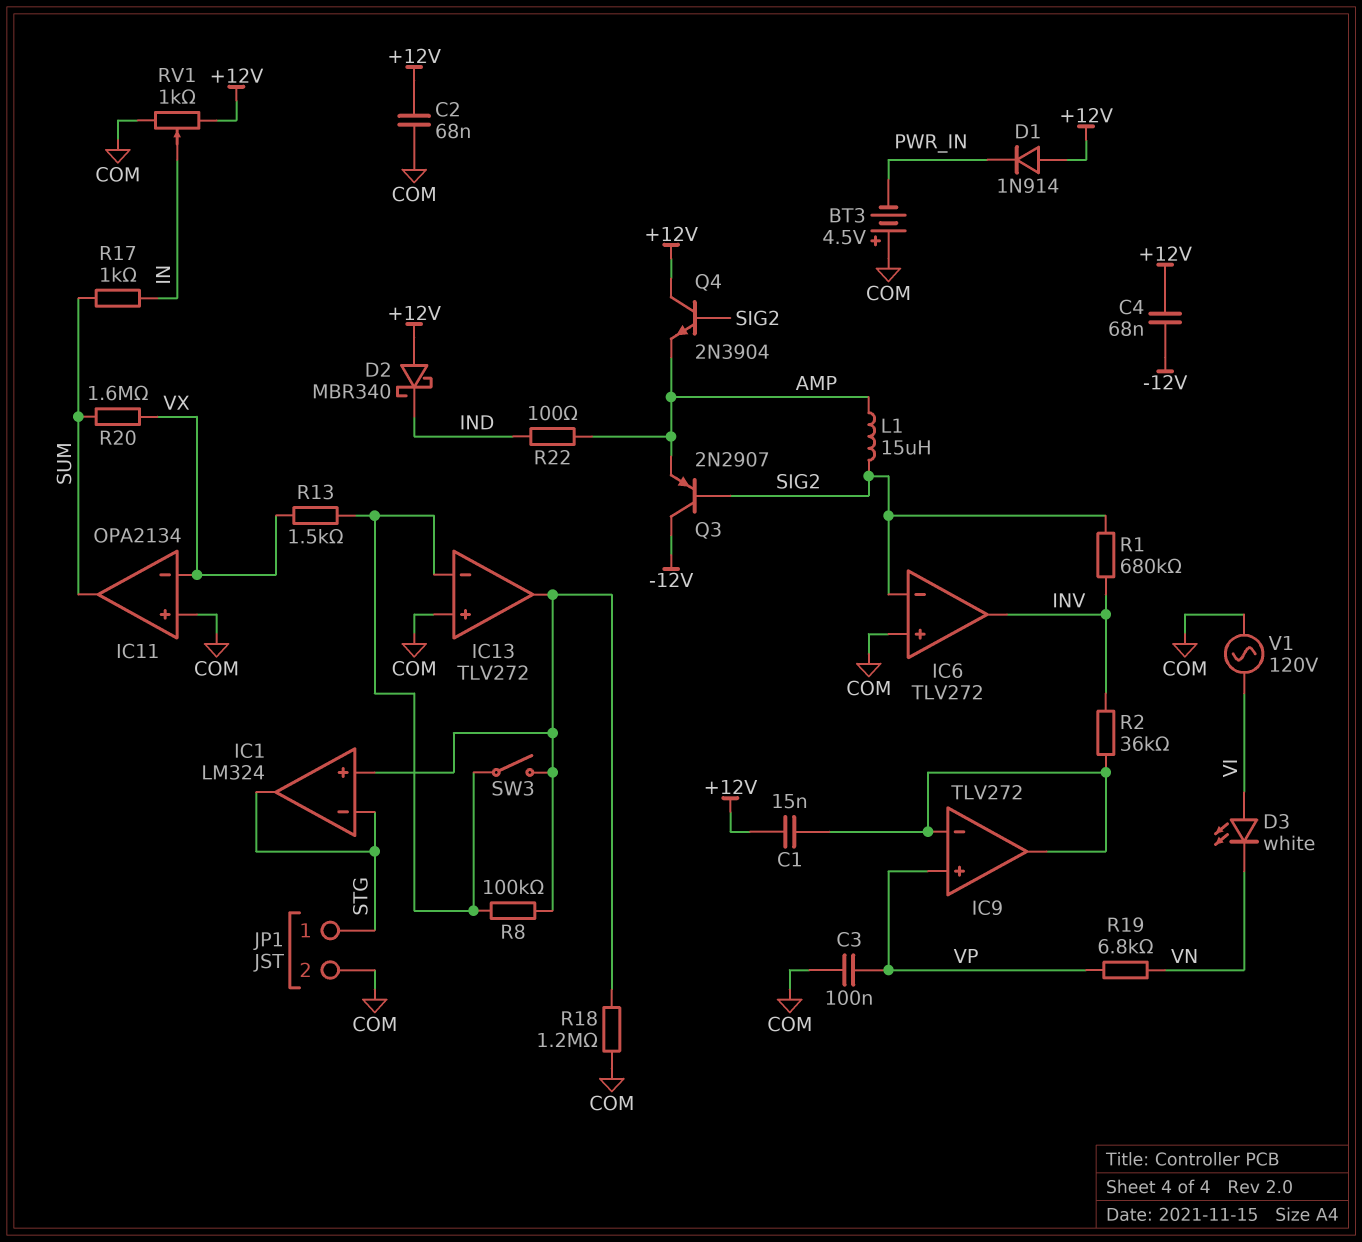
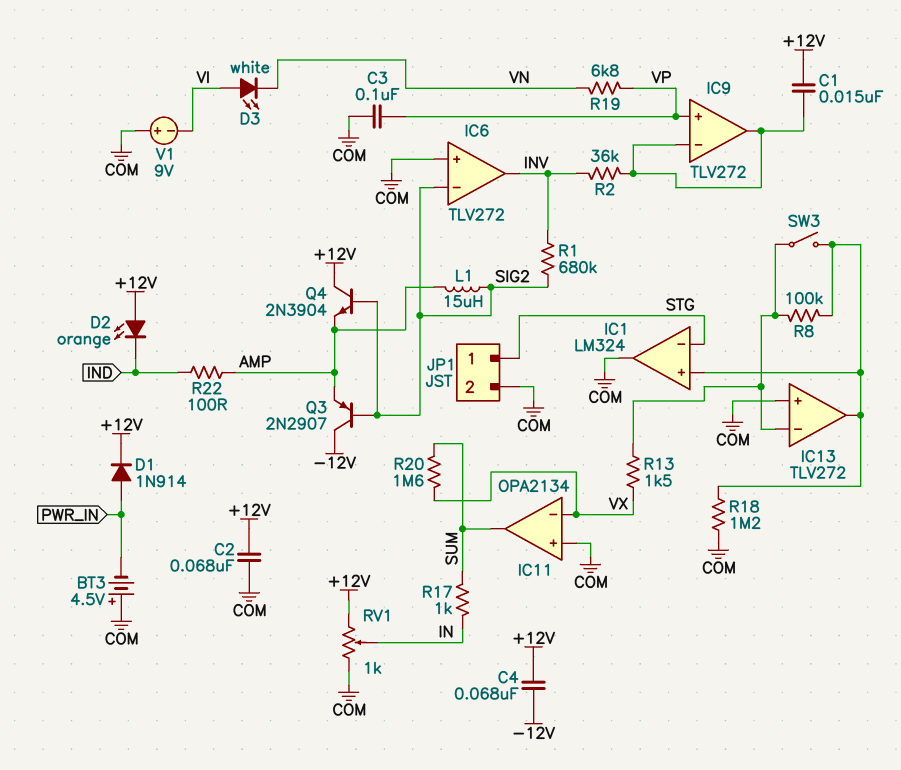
D1: diode 1N914 (A +12V, K PWR_IN) -> diode 1N914 (A PWR_IN, K +12V)
D2: schottky MBR340 (A +12V, K IND) -> LED orange (A +12V, K IND)
IC1 pin out: STG -> COM
V1: AC 120V (COM, VI) -> 9V (plus COM, minus VI)

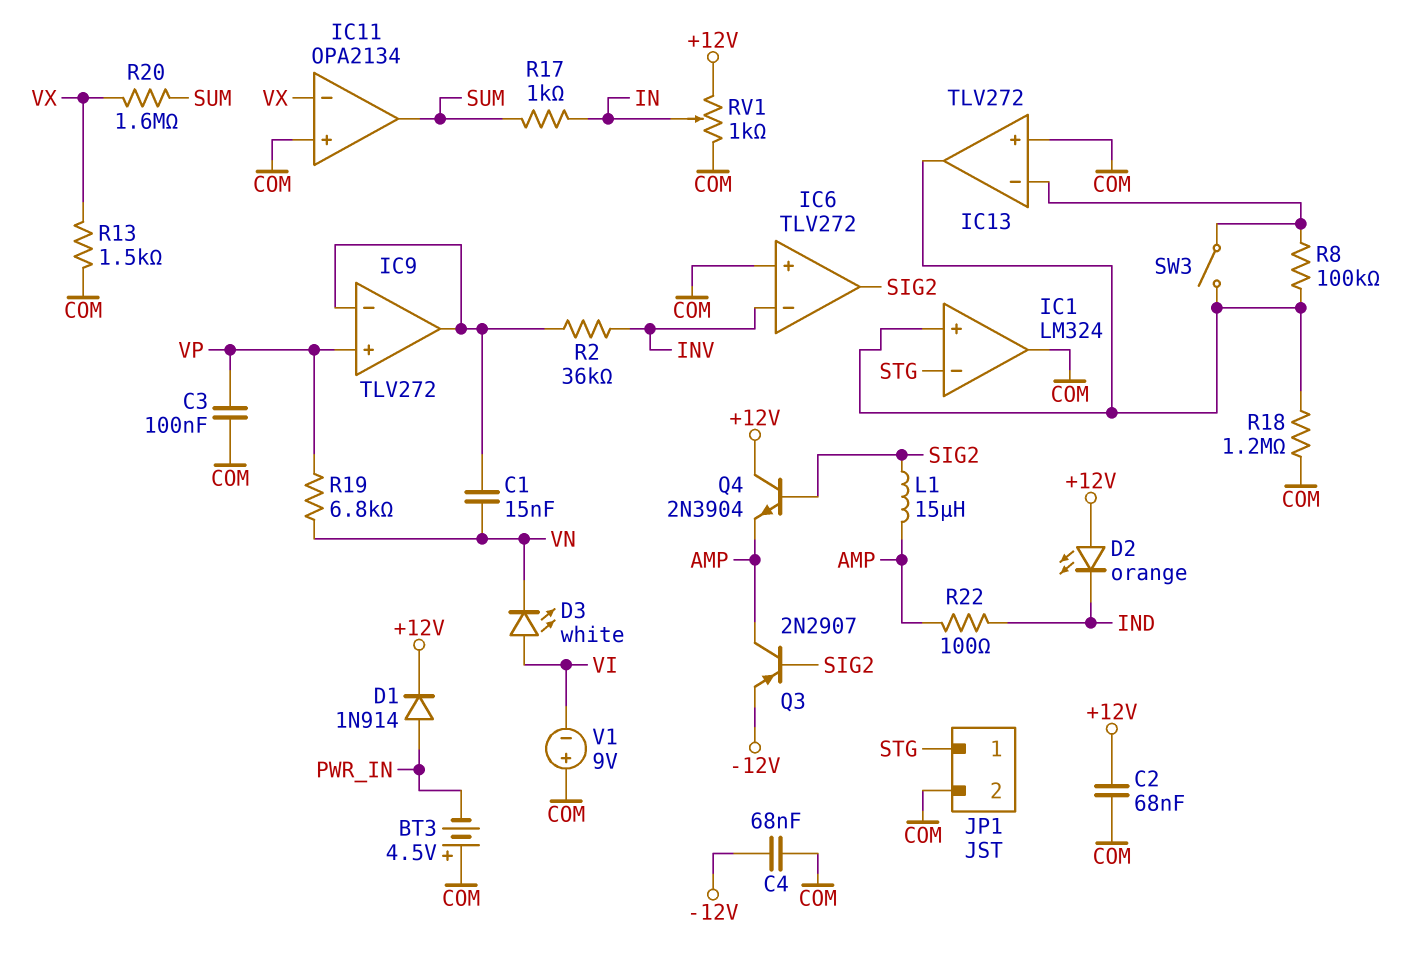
C1: 15nF (+12V, IC9/in-) -> 15nF (IC9/in-, VN)
C4: 68nF (+12V, -12V) -> 68nF (-12V, COM)
IC6 pin in-: SIG2 -> INV
IC6 pin out: INV -> SIG2
Q3: PNP 2N2907 (B SIG2, C -12V, E AMP) -> PNP 2N2907 (B SIG2, C AMP, E -12V)
R1: 680k (INV, SIG2) -> none
R13: 1.5k (IC13/in-, VX) -> 1.5k (COM, VX)

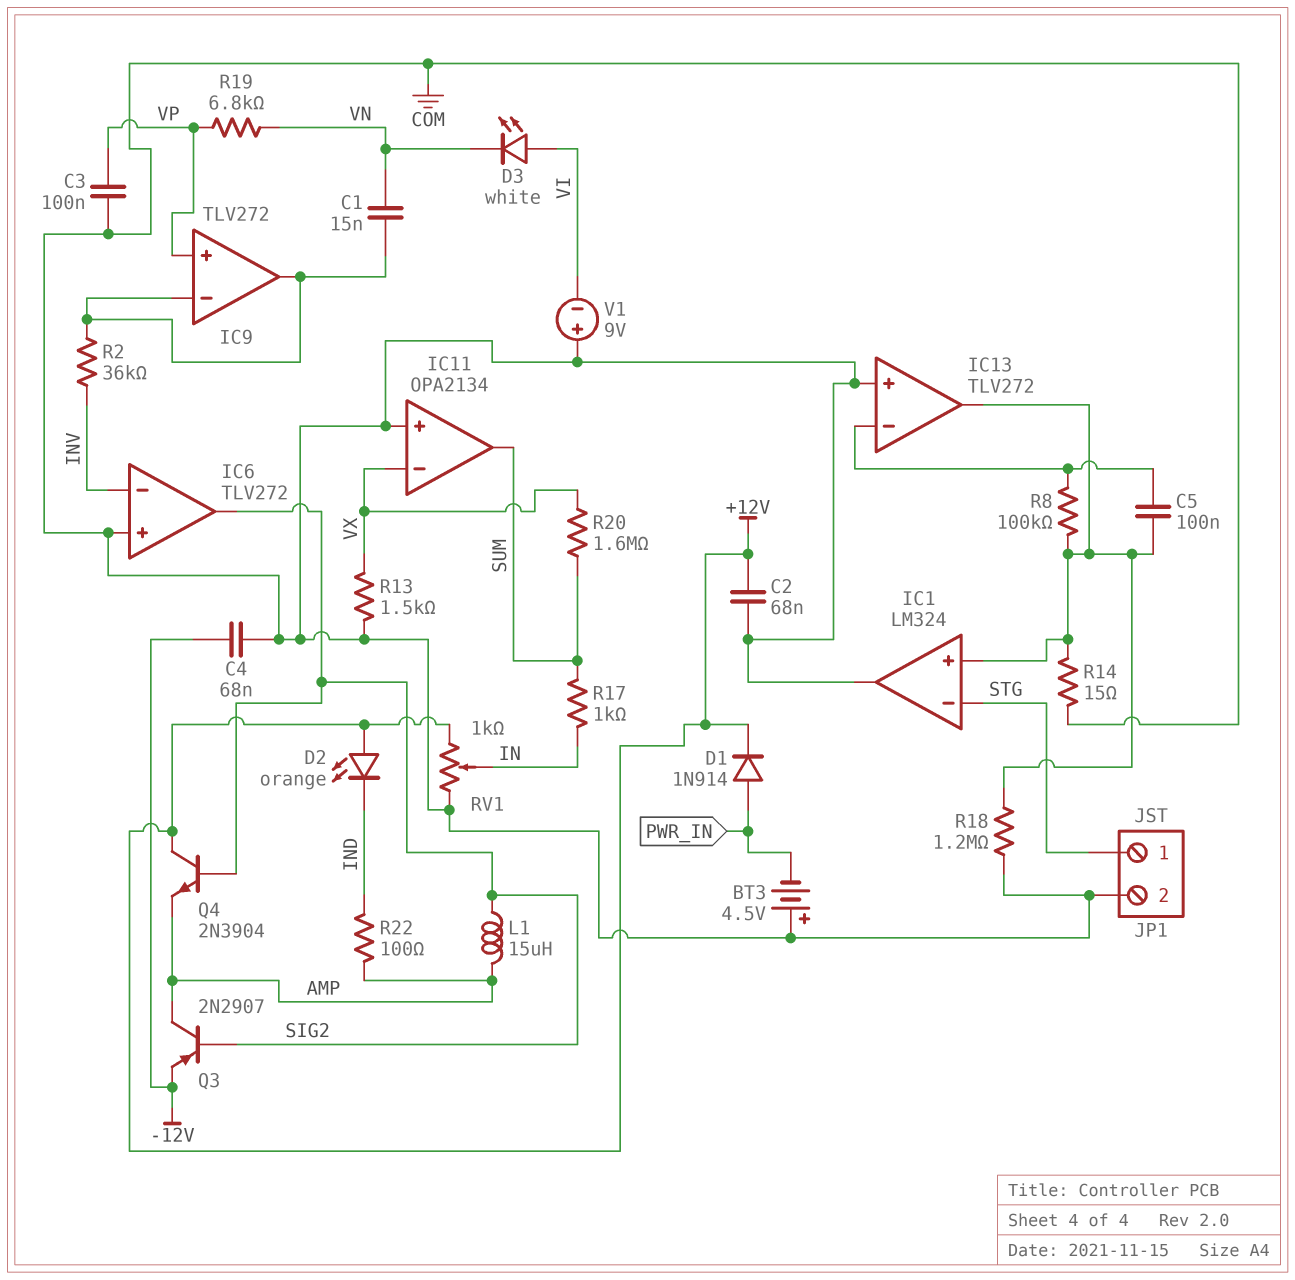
C5: none -> 100nF (IC1/in+, IC13/in-)
R14: none -> 15 (COM, IC1/in+)
SW3: switch (IC1/in+, IC13/in-) -> none

